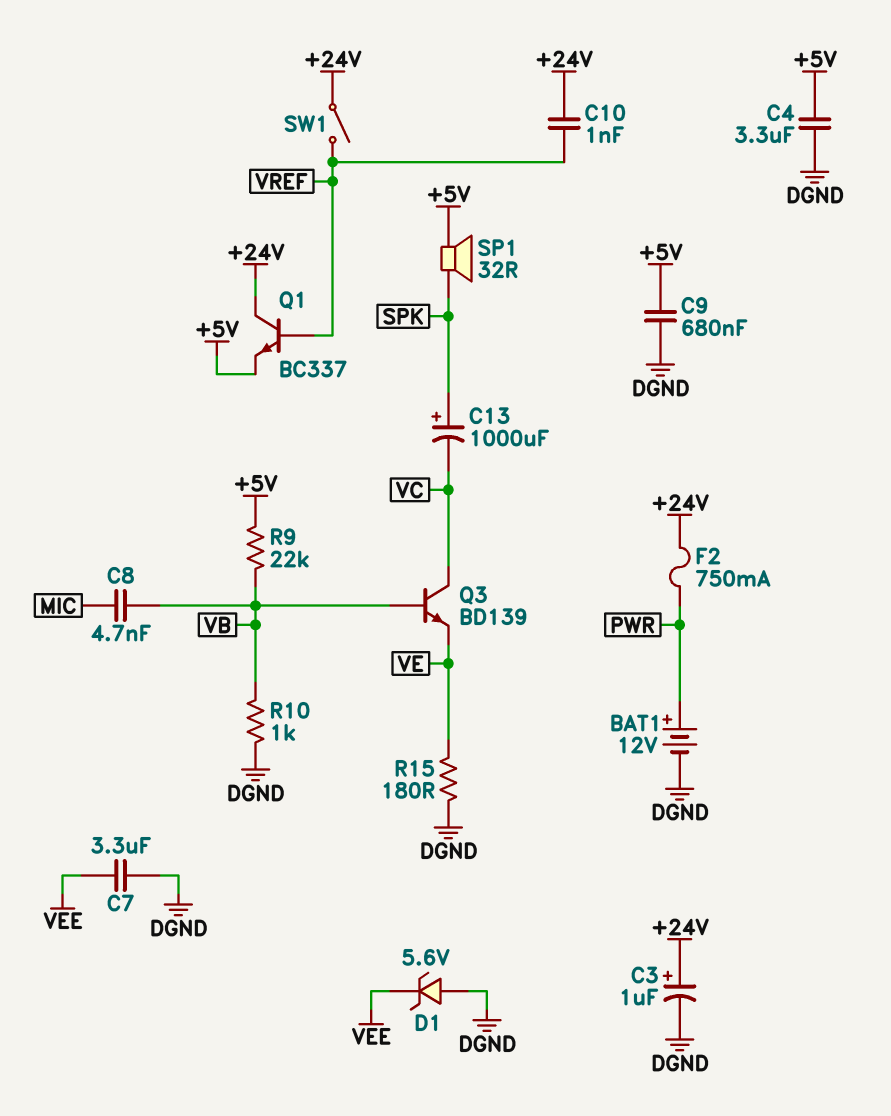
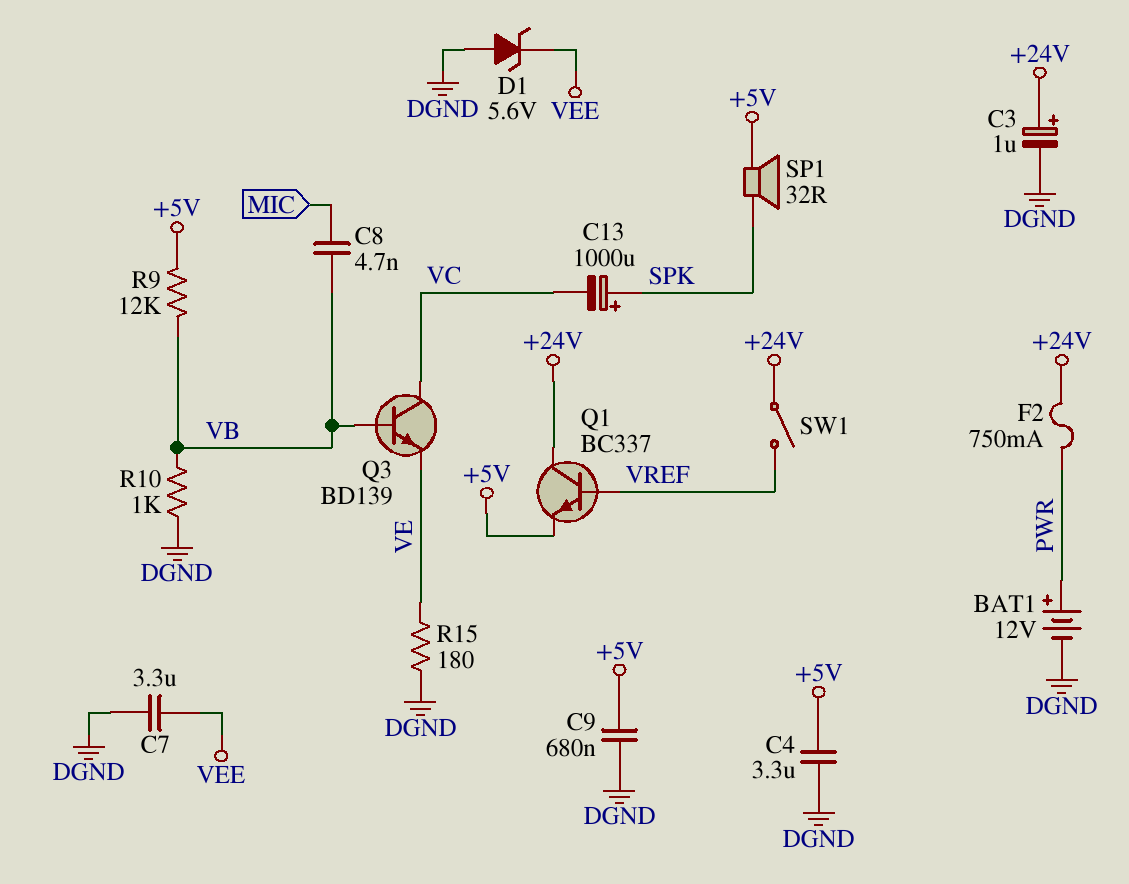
C10: 1nF (+24V, VREF) -> none
R9: 22k (+5V, VB) -> 12k (+5V, VB)

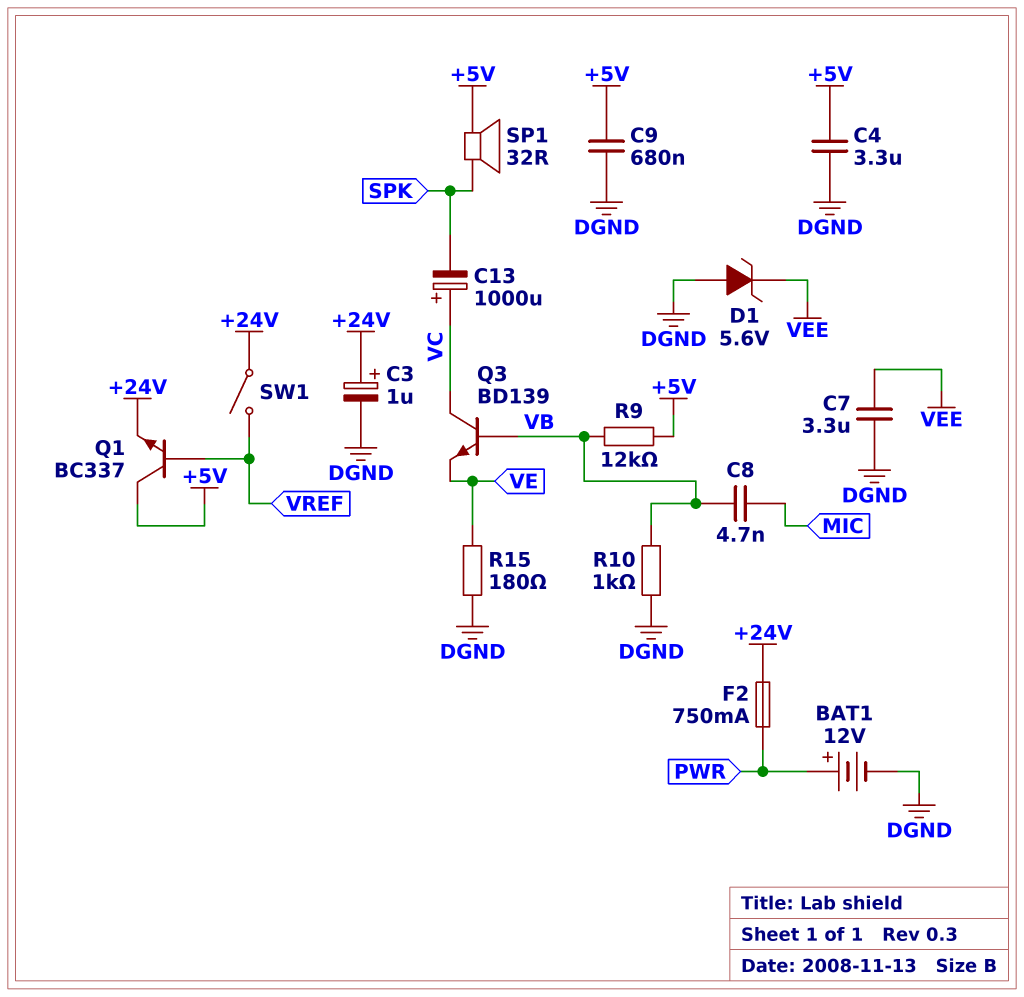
C13: 1000uF (plus SPK, minus VC) -> 1000uF (plus VC, minus SPK)
Q1: NPN BC337 (B VREF, C +24V, E +5V) -> NPN BC337 (B VREF, C +5V, E +24V)

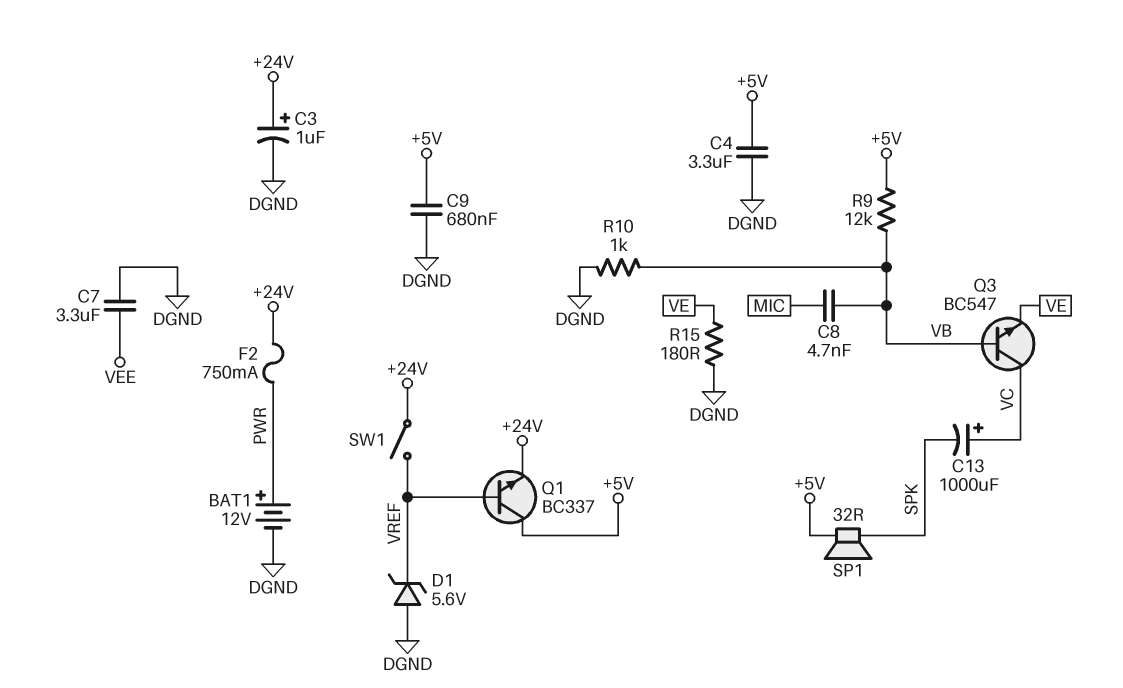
D1: zener 5.6V (A DGND, K VEE) -> zener 5.6V (A DGND, K VREF)
Q3: NPN BD139 (B VB, C VC, E VE) -> NPN BC547 (B VB, C VC, E VE)

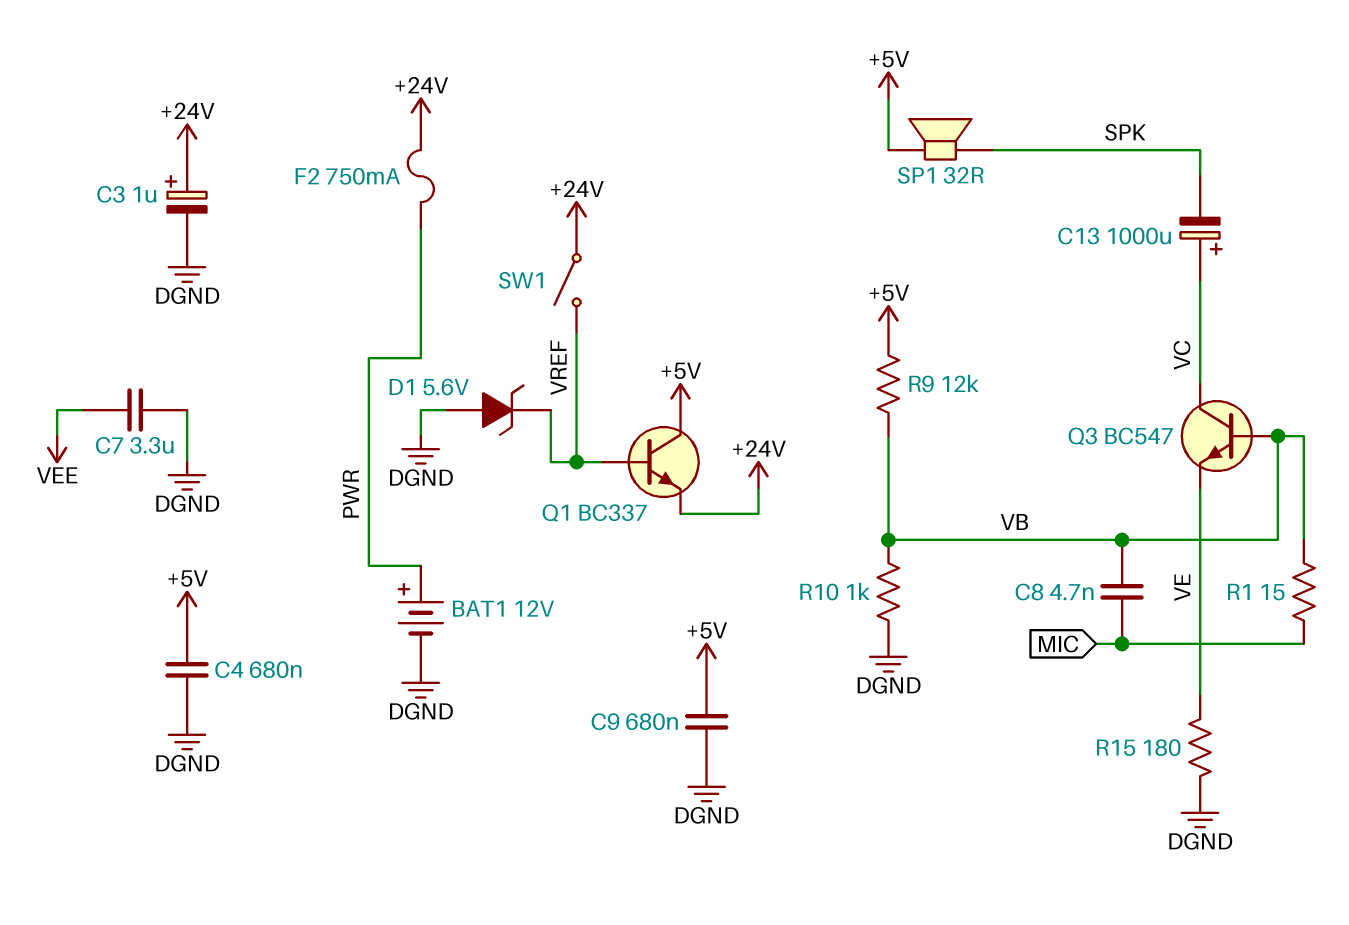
C4: 3.3uF (+5V, DGND) -> 680nF (+5V, DGND)
R1: none -> 15 (MIC, VB)

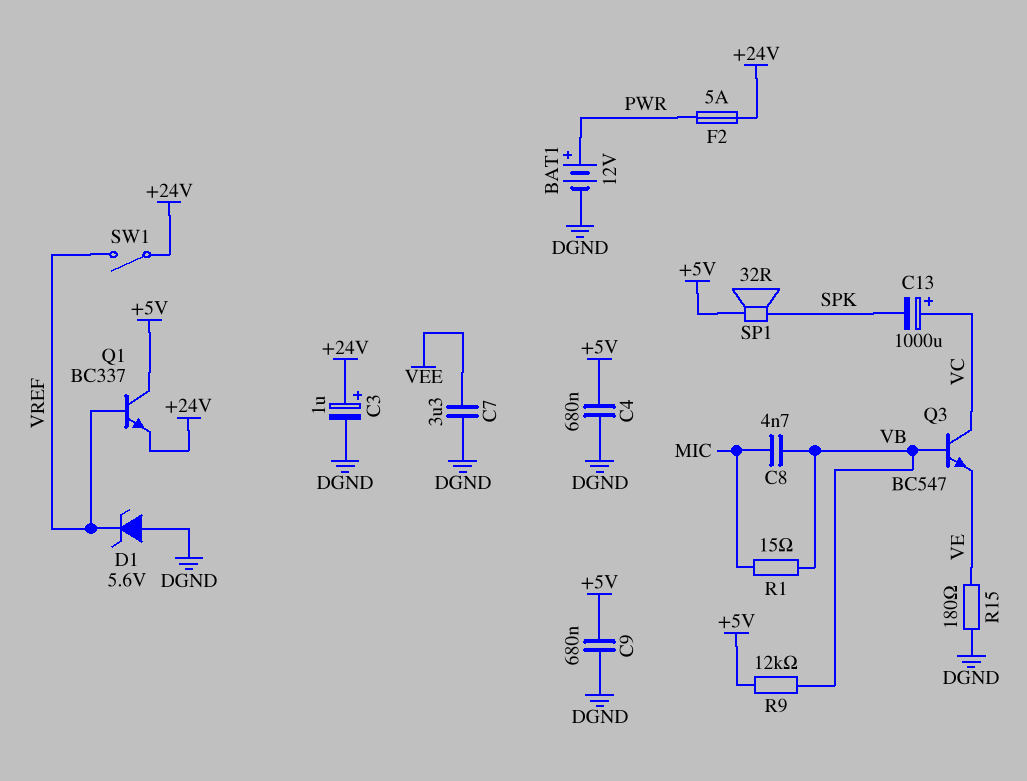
F2: 750mA (+24V, PWR) -> 5A (+24V, PWR)
R10: 1k (DGND, VB) -> none

